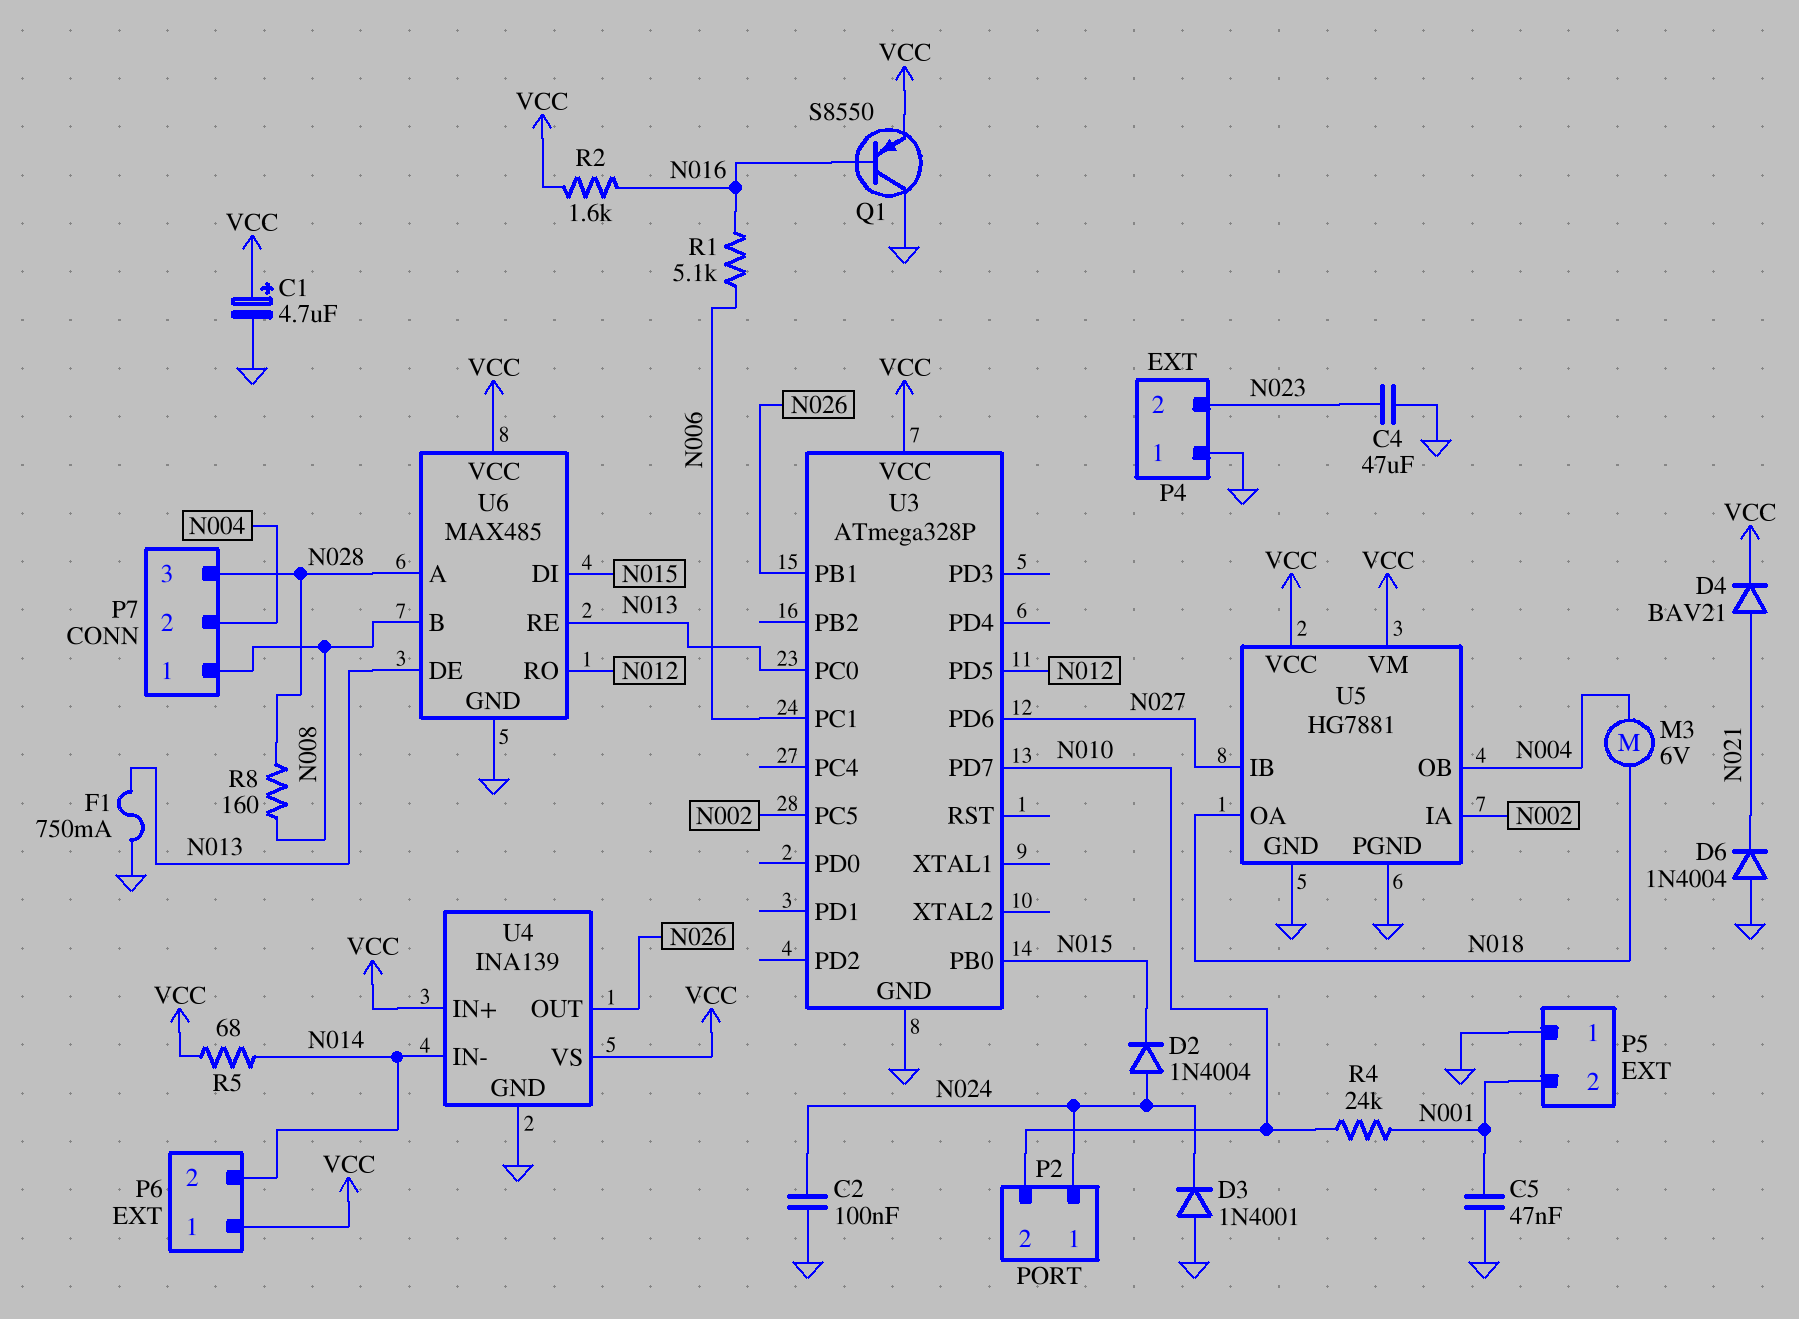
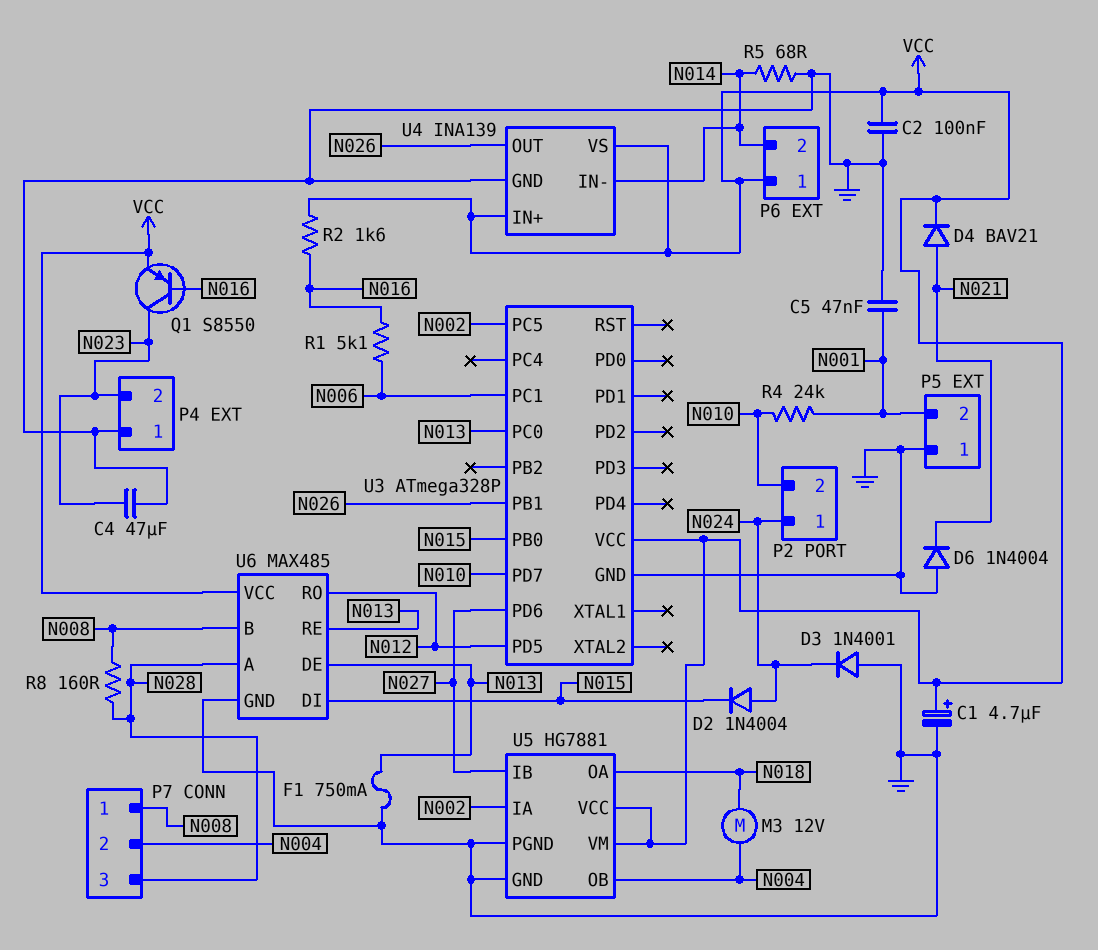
C2: 100nF (GND, N024) -> 100nF (GND, VCC)
M3: motor 6V (N004, N018) -> motor 12V (N004, N018)
Q1: PNP S8550 (B N016, C GND, E VCC) -> PNP S8550 (B N016, C N023, E VCC)
R5: 68 (N014, VCC) -> 68 (GND, N014)

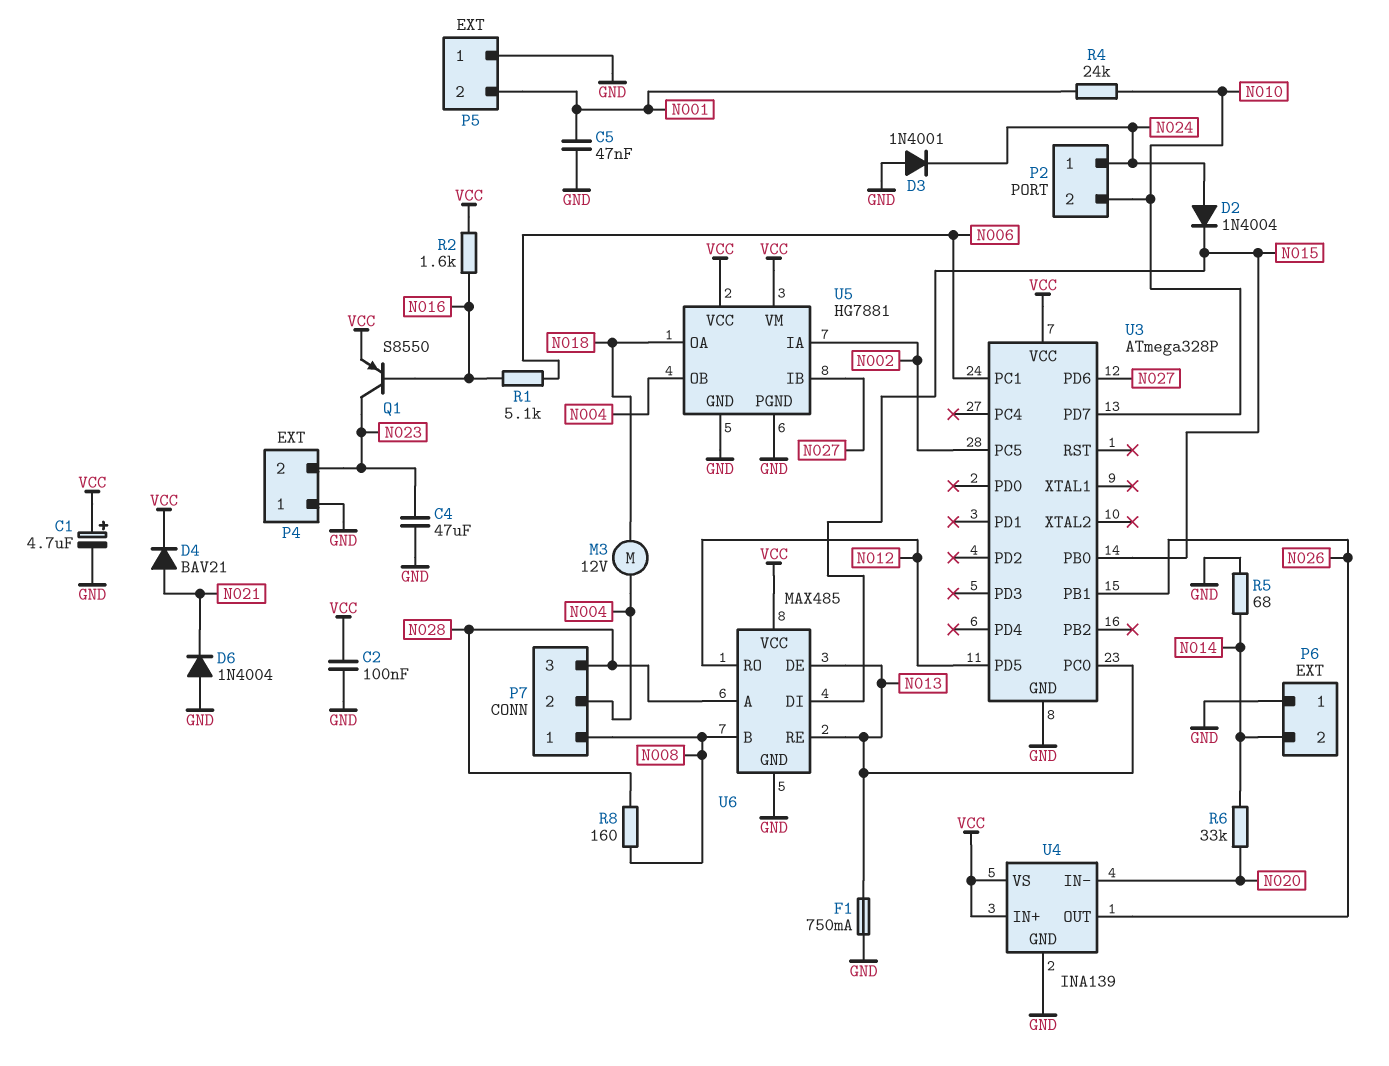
P6 pin 1: VCC -> GND
R6: none -> 33k (N014, N020)
U4 pin IN-: N014 -> N020

